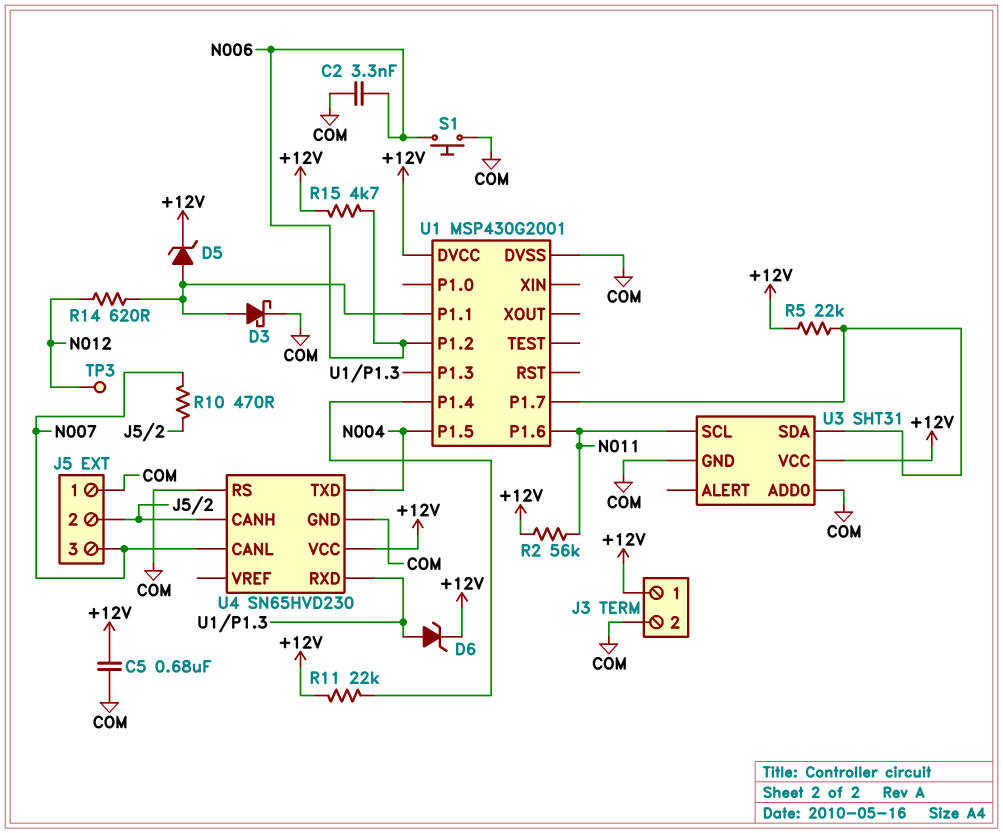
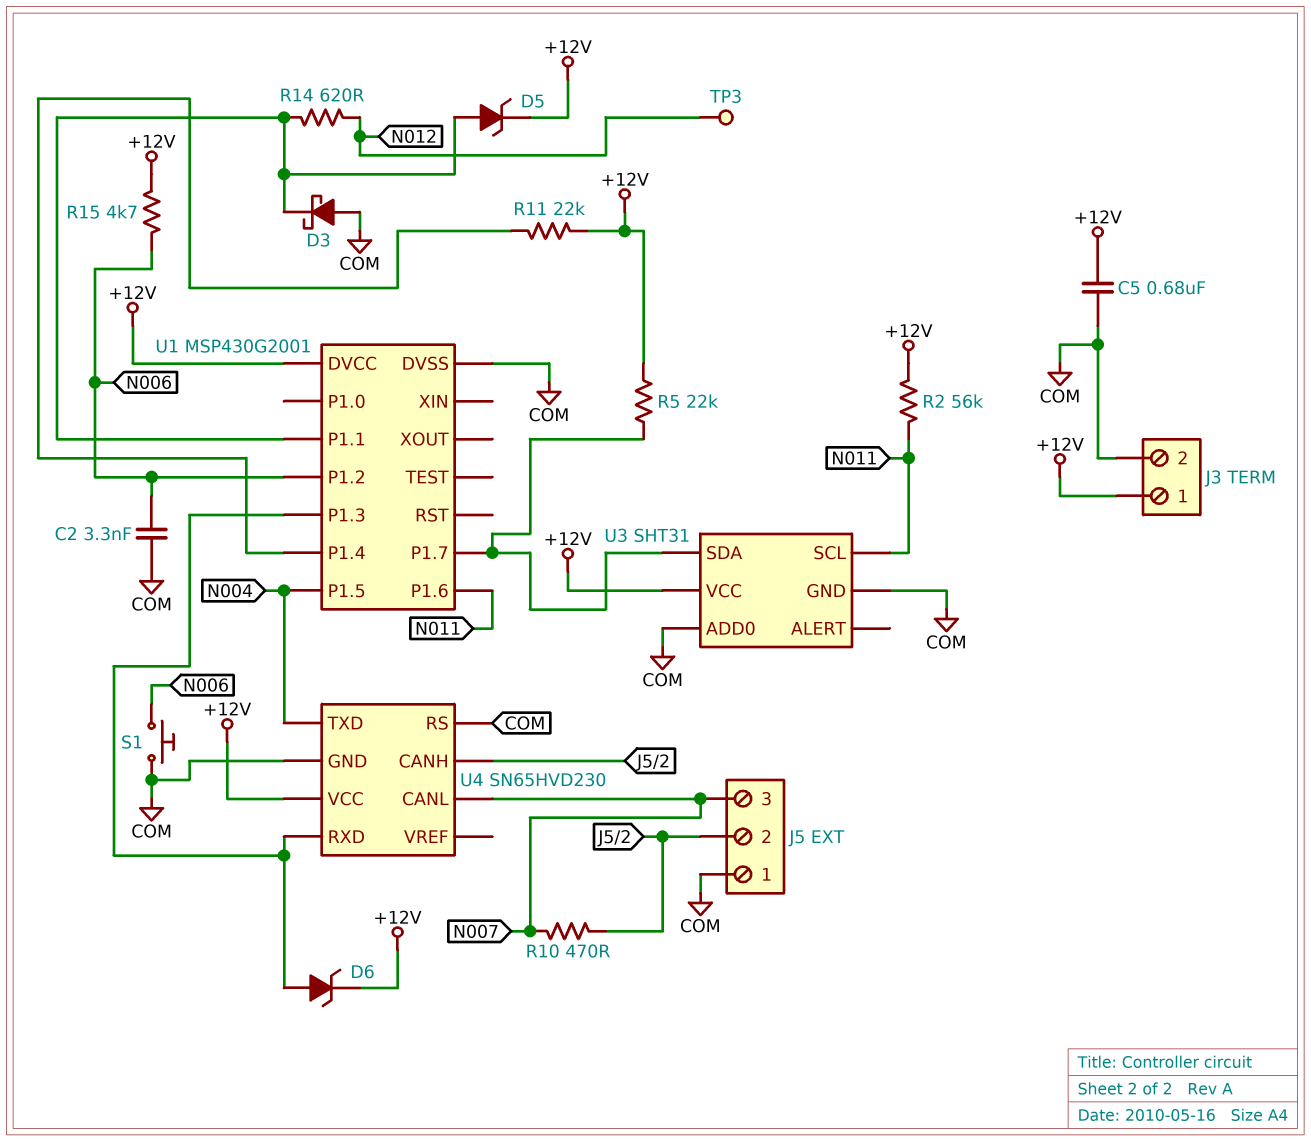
D3: schottky (A U1/P1.1, K COM) -> schottky (A COM, K U1/P1.1)

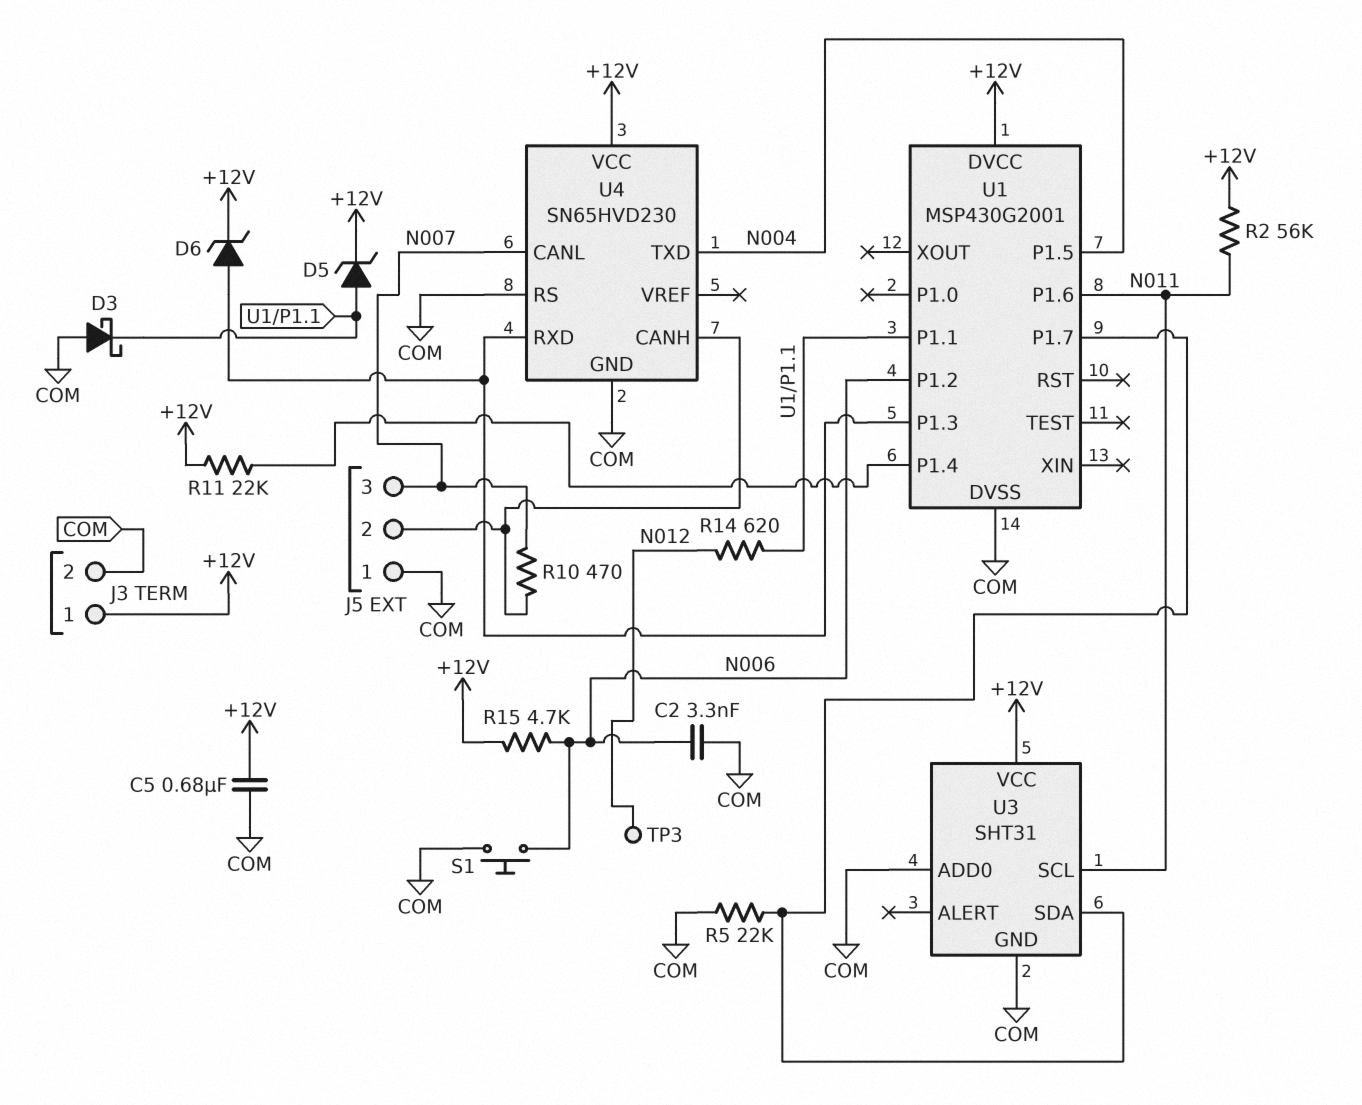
R5: 22k (+12V, U1/P1.7) -> 22k (COM, U1/P1.7)

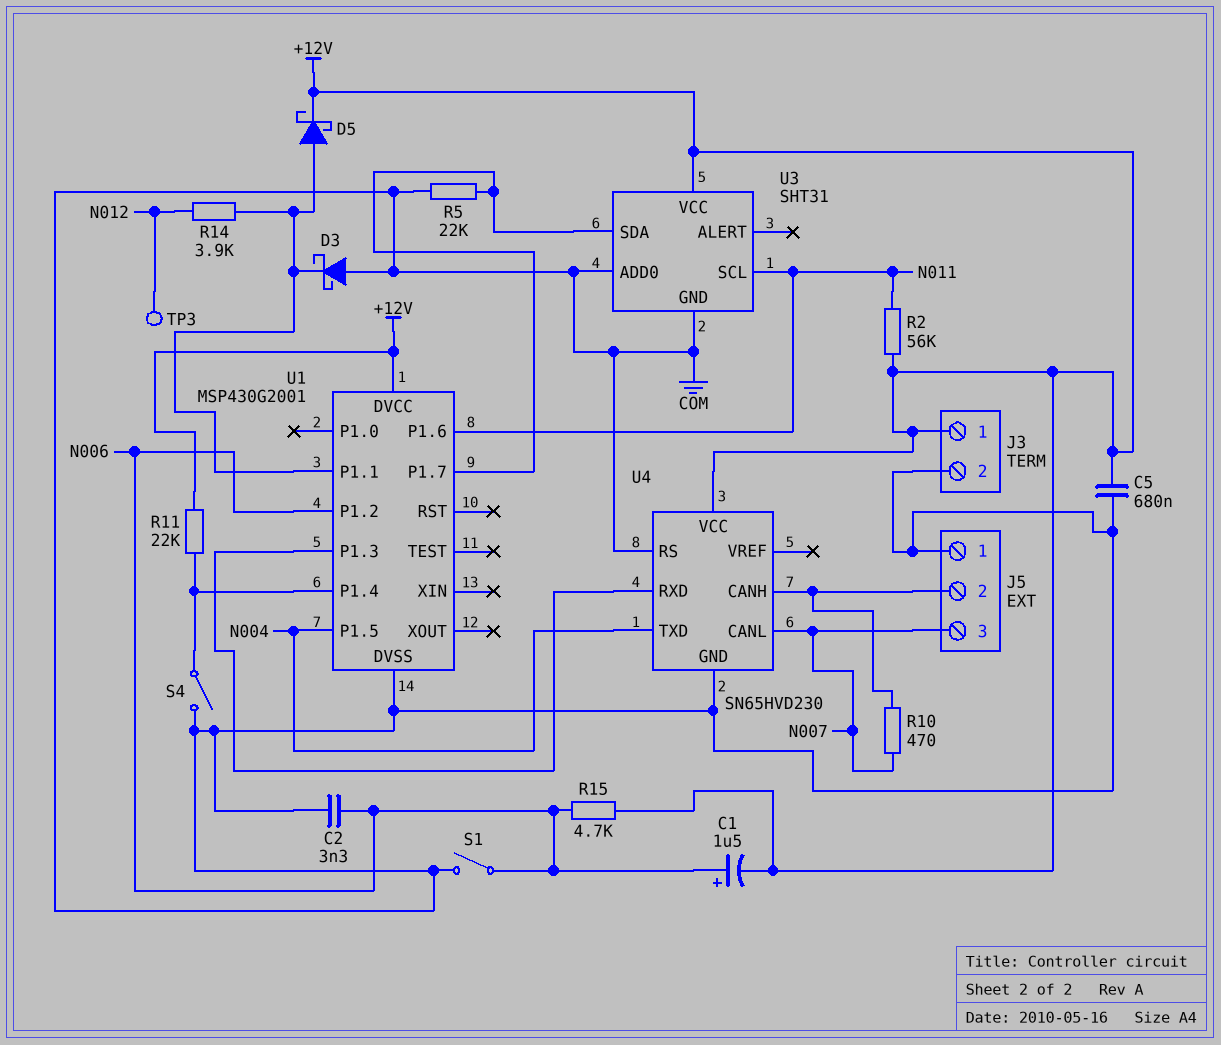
C1: none -> 1.5uF (plus N006, minus +12V)
D5: zener (A U1/P1.1, K +12V) -> schottky (A U1/P1.1, K +12V)
D6: zener (A U1/P1.3, K +12V) -> none
R14: 620 (N012, U1/P1.1) -> 3.9k (N012, U1/P1.1)
S1: button (COM, N006) -> switch (COM, N006)
S4: none -> switch (COM, U1/P1.4)

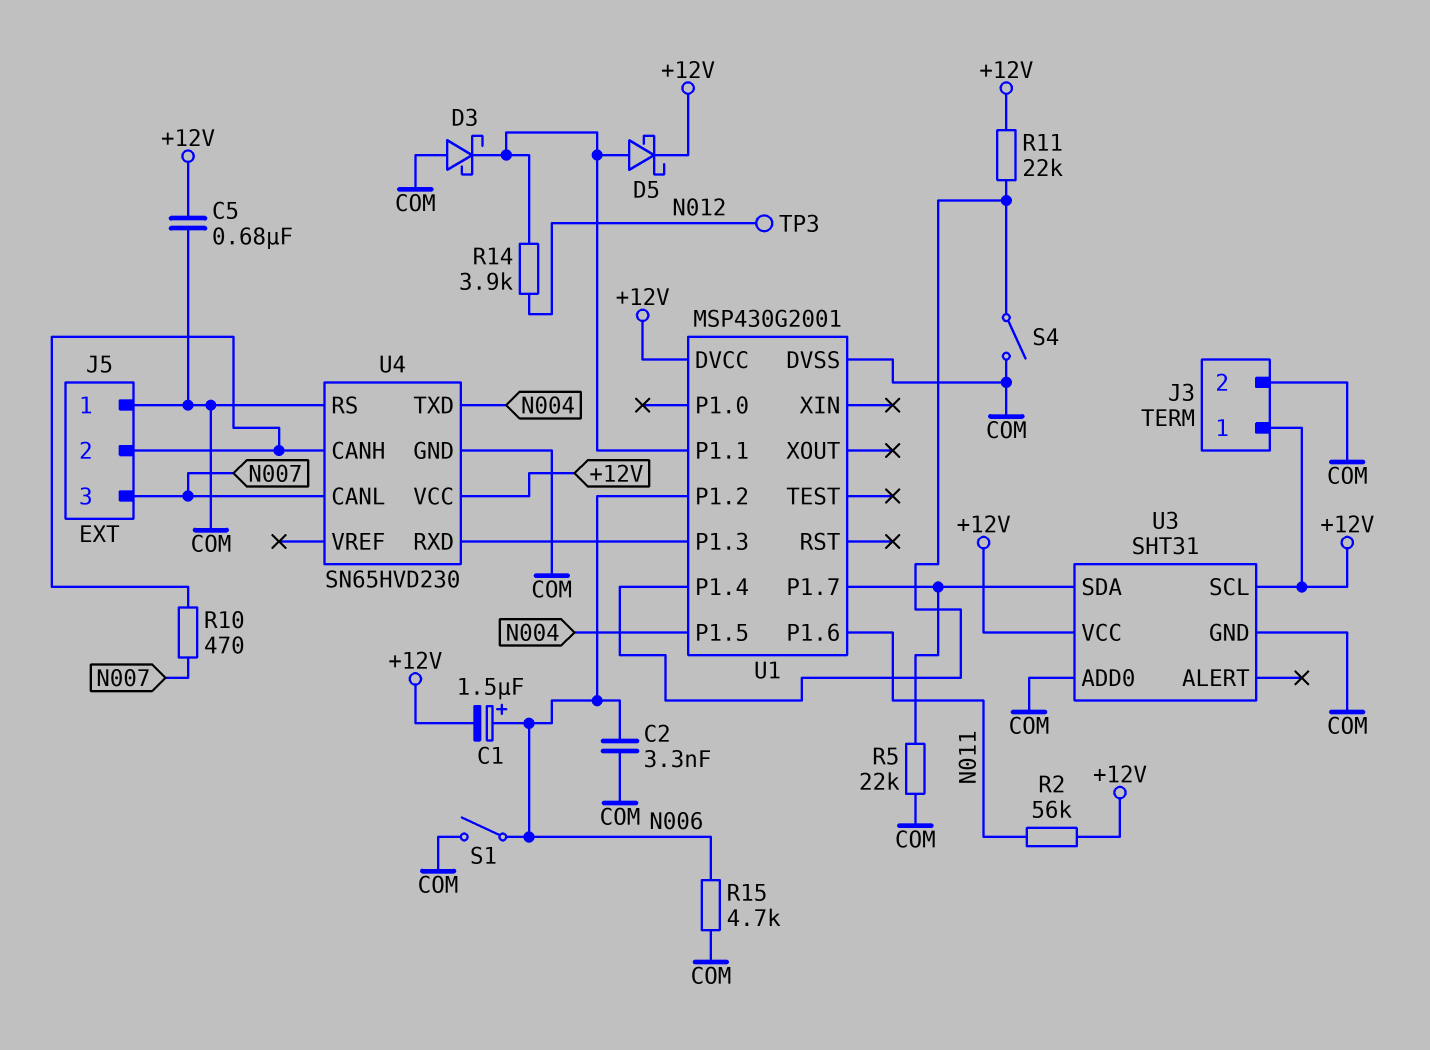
R15: 4.7k (+12V, N006) -> 4.7k (COM, N006)
U3 pin SCL: N011 -> +12V

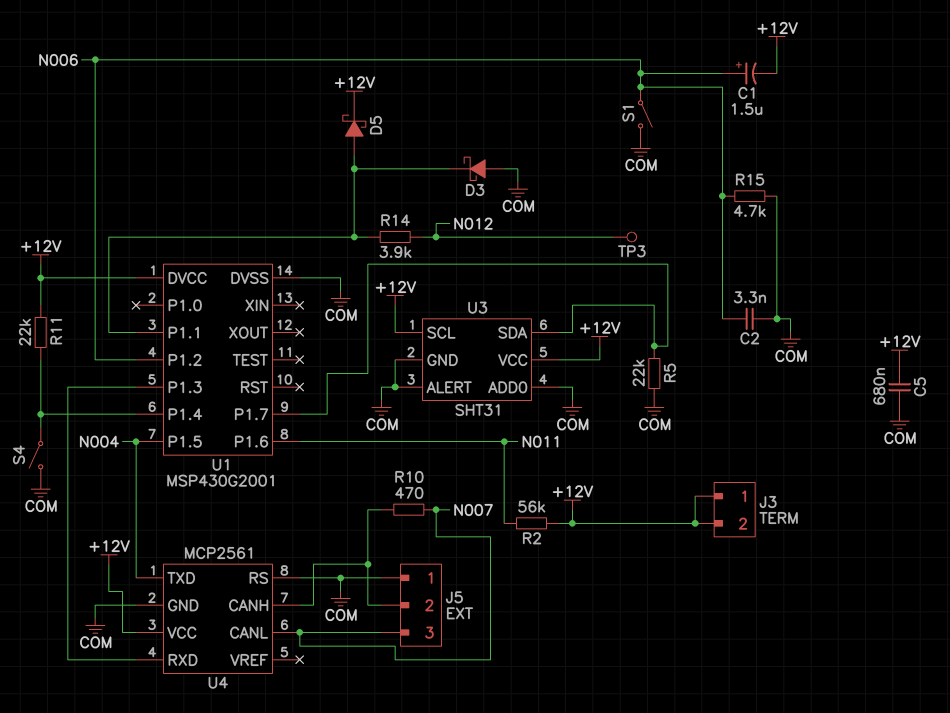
J3 pin 2: COM -> +12V
U3 pin ALERT: none -> COM
U4: SN65HVD230 -> MCP2561

